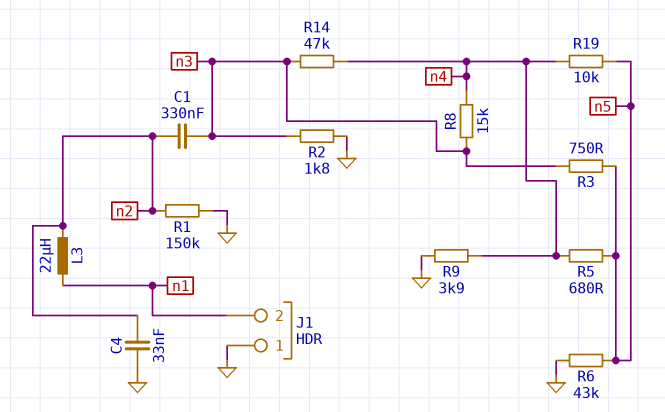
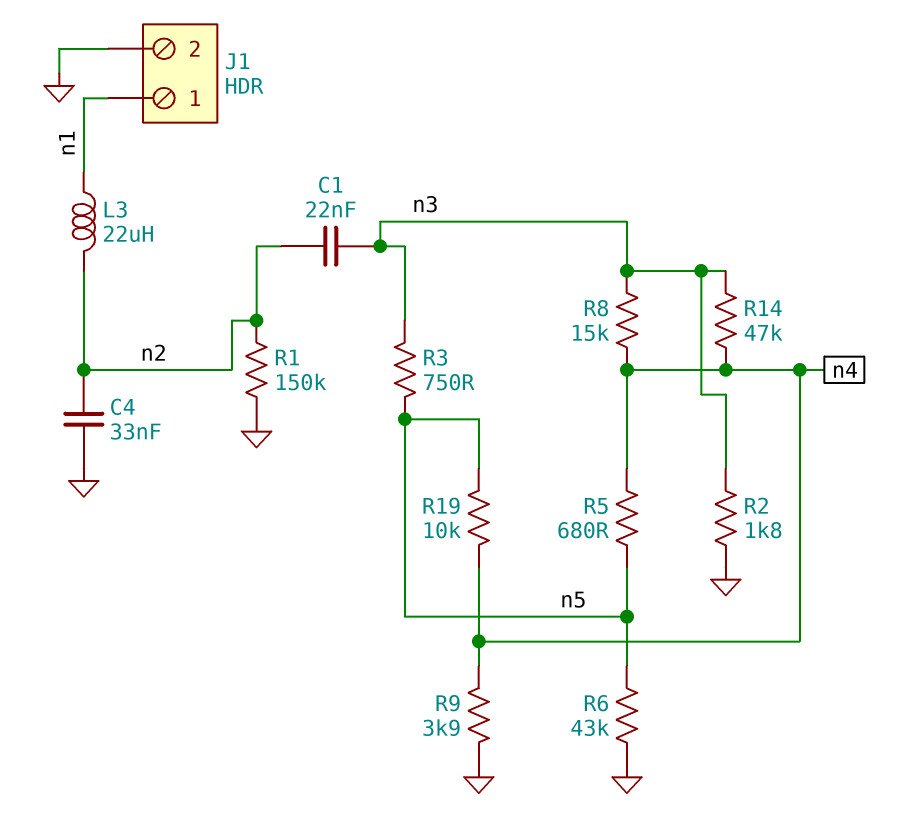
C1: 330nF (n2, n3) -> 22nF (n2, n3)
J1 pin 1: GND -> n1
J1 pin 2: n1 -> GND

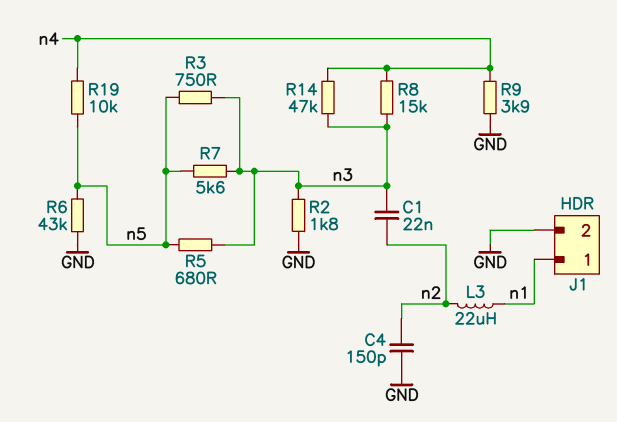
C4: 33nF (GND, n2) -> 150pF (GND, n2)
R1: 150k (GND, n2) -> none
R5: 680 (n4, n5) -> 680 (n3, n5)
R7: none -> 5.6k (n3, n5)

